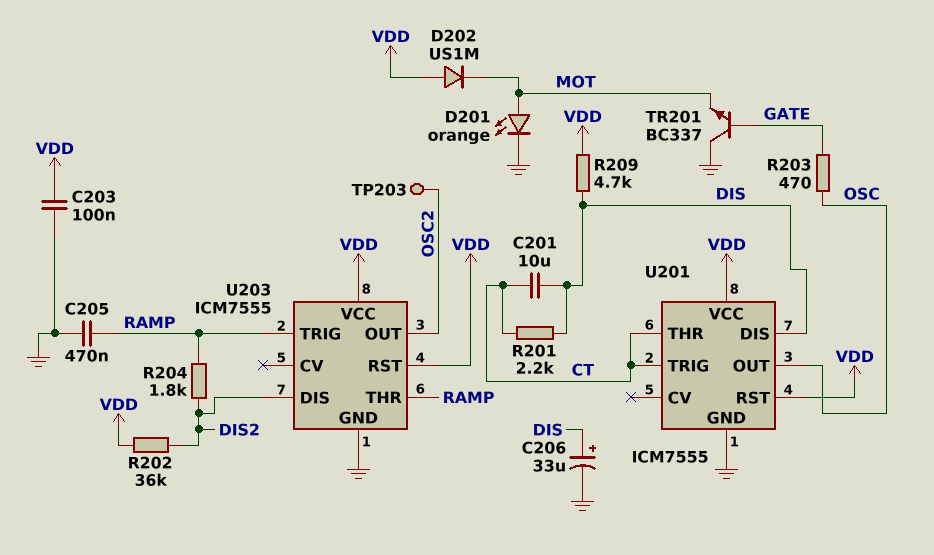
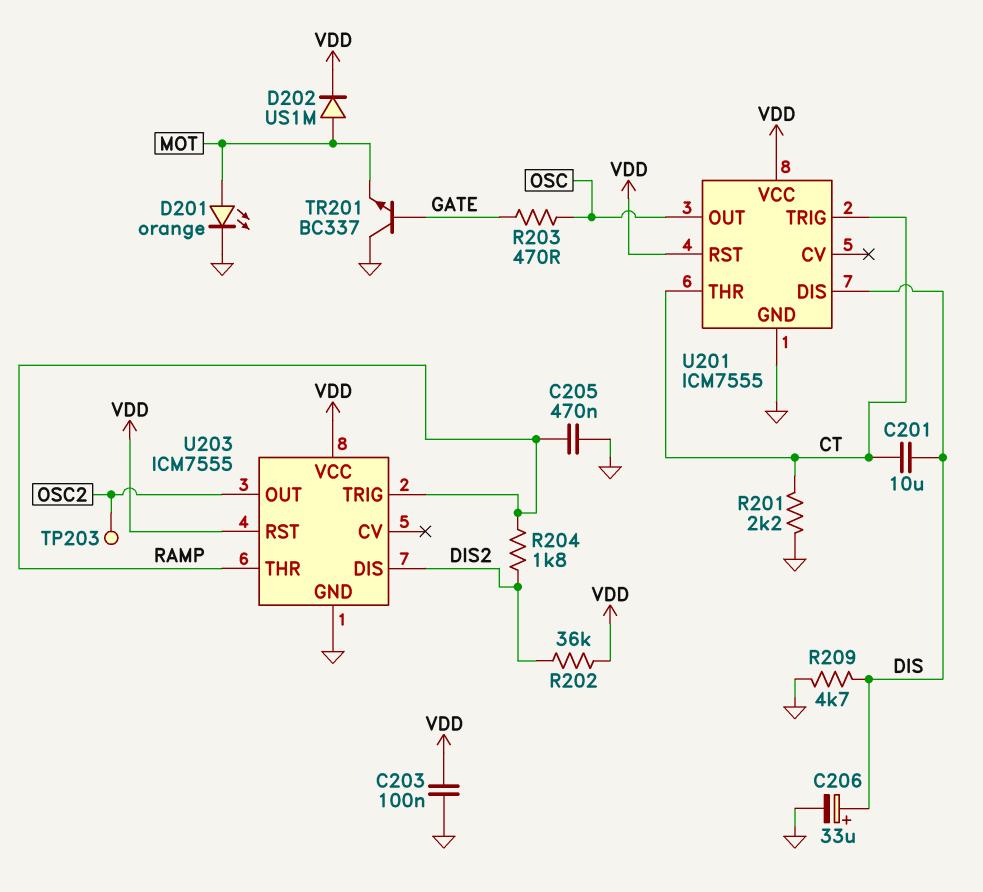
D202: diode US1M (A VDD, K MOT) -> diode US1M (A MOT, K VDD)
R201: 2.2k (CT, DIS) -> 2.2k (CT, GND)
R209: 4.7k (DIS, VDD) -> 4.7k (DIS, GND)

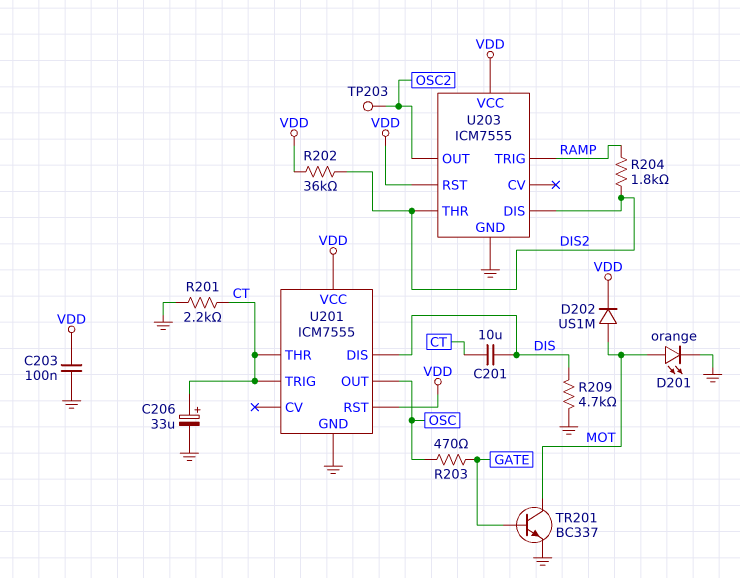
C205: 470nF (GND, RAMP) -> none
C206: 33uF (plus DIS, minus GND) -> 33uF (plus CT, minus GND)
TR201: NPN BC337 (B GATE, C GND, E MOT) -> NPN BC337 (B GATE, C MOT, E GND)
U203 pin THR: RAMP -> DIS2

